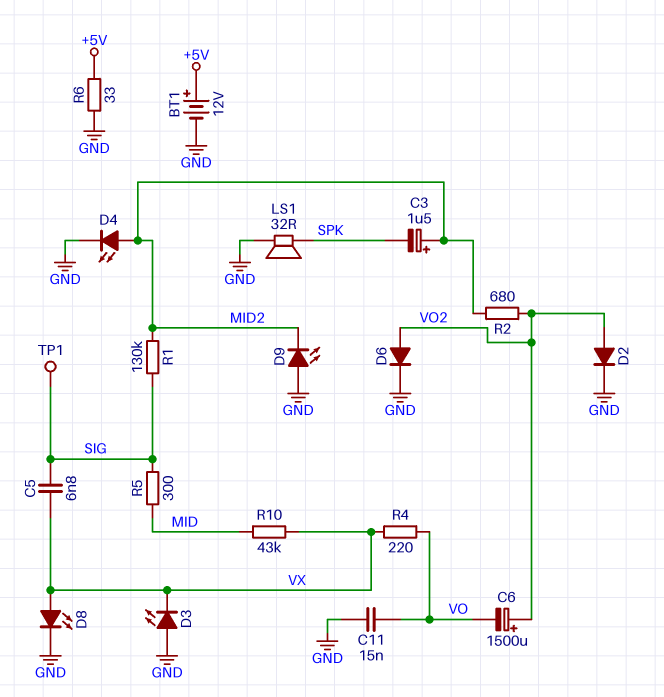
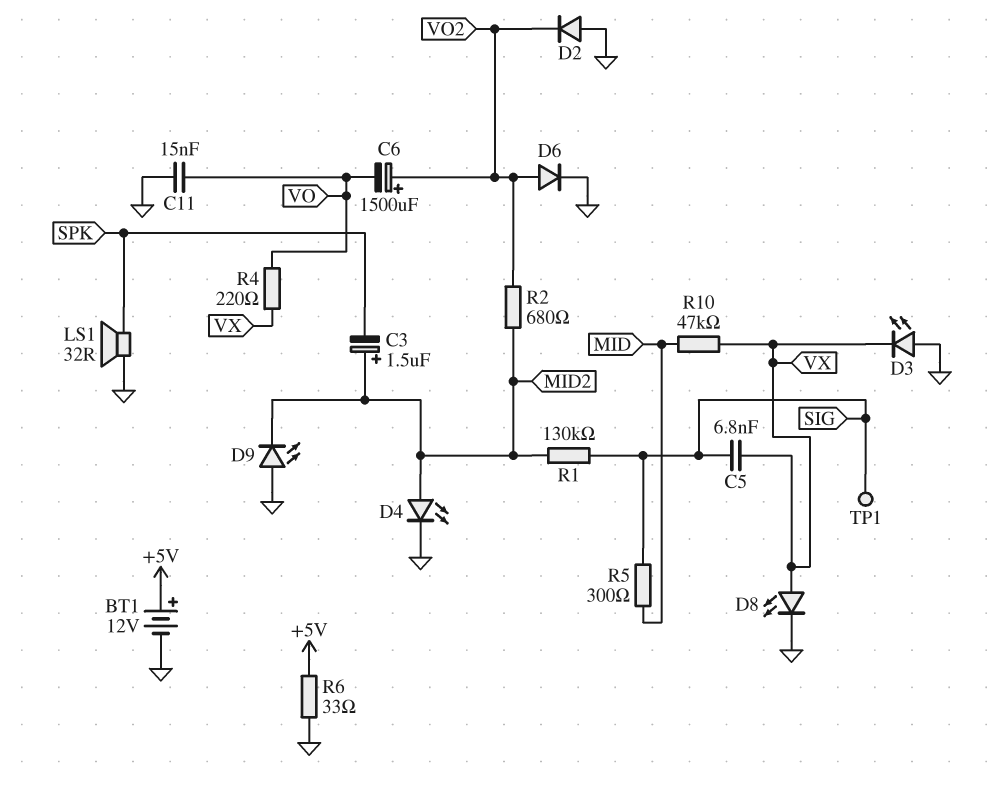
D2: diode (A VO2, K GND) -> diode (A GND, K VO2)
R10: 43k (MID, VX) -> 47k (MID, VX)

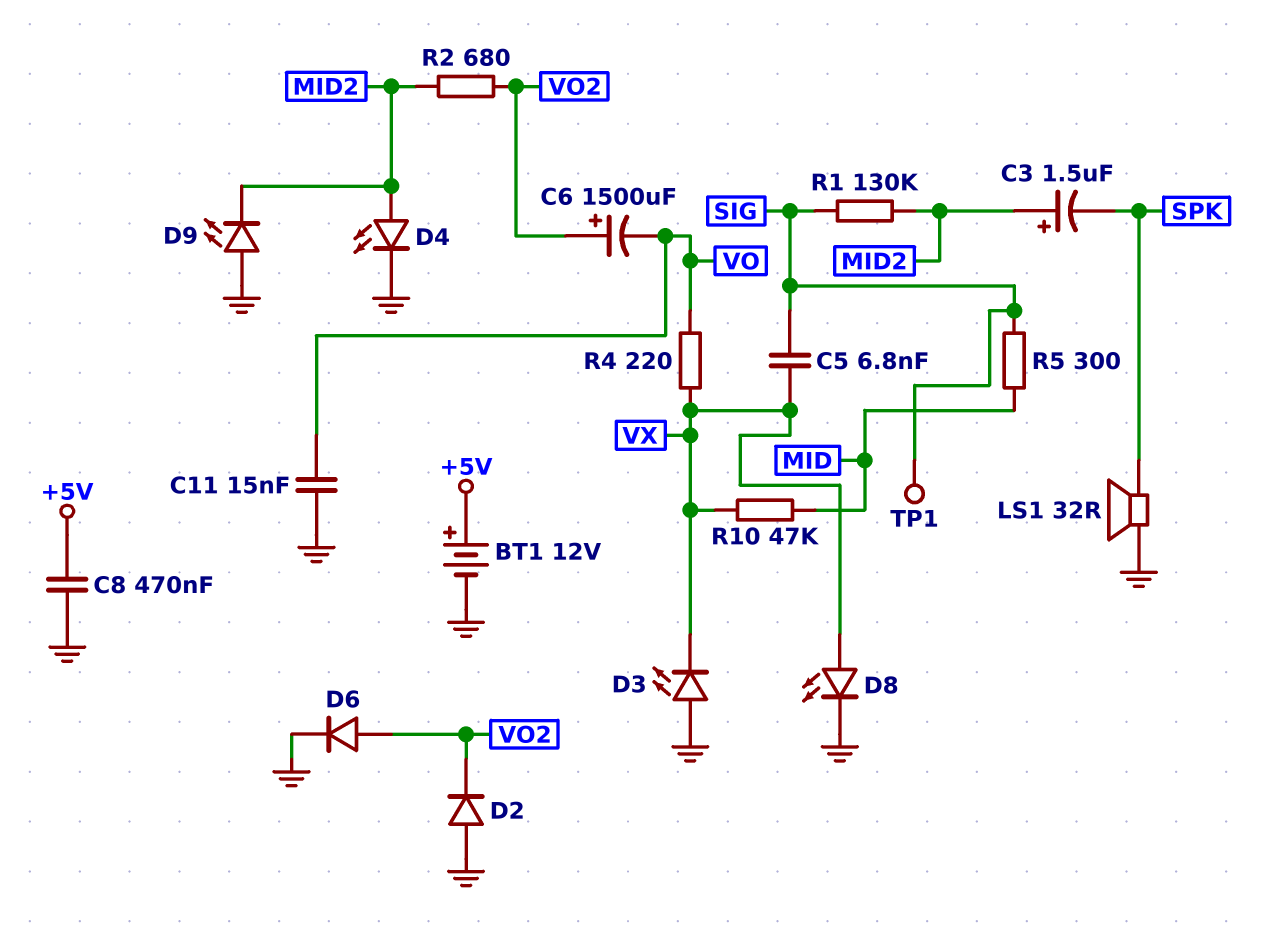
C8: none -> 470nF (+5V, GND)
R6: 33 (+5V, GND) -> none

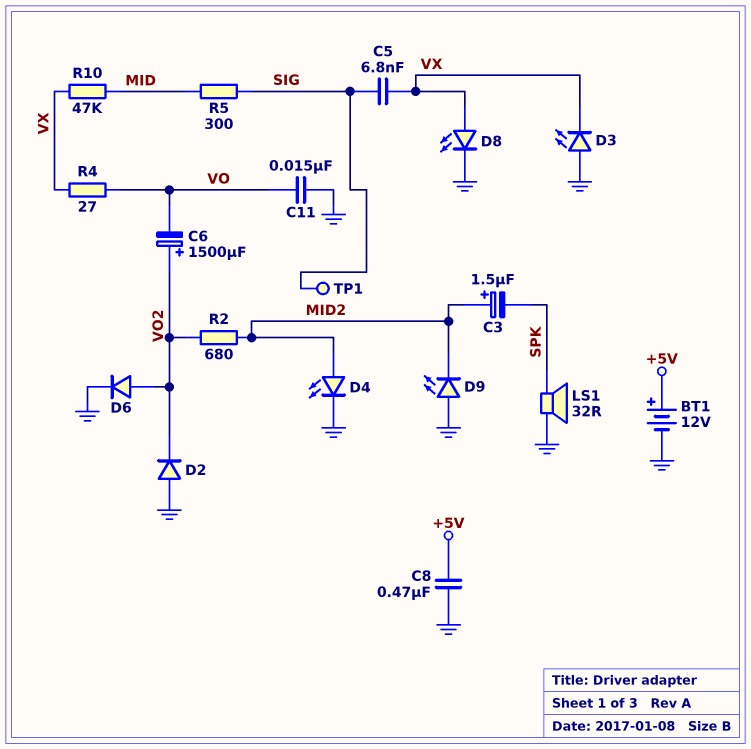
R1: 130k (MID2, SIG) -> none
R4: 220 (VO, VX) -> 27 (VO, VX)

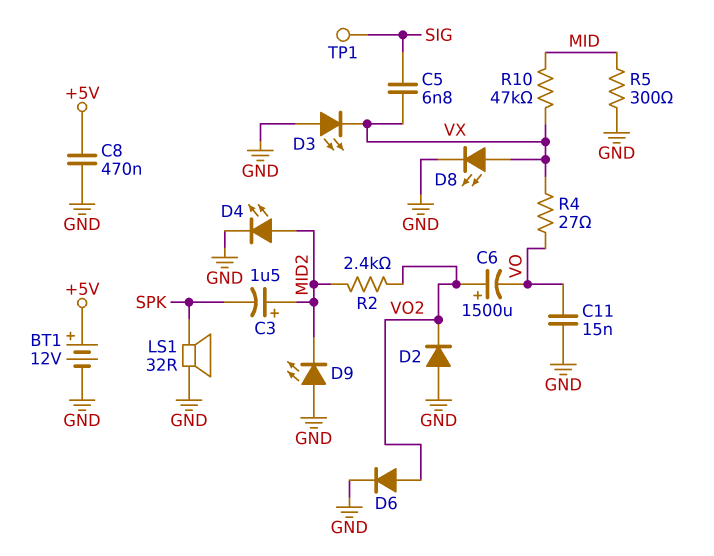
R2: 680 (MID2, VO2) -> 2.4k (MID2, VO2)
R5: 300 (MID, SIG) -> 300 (GND, MID)

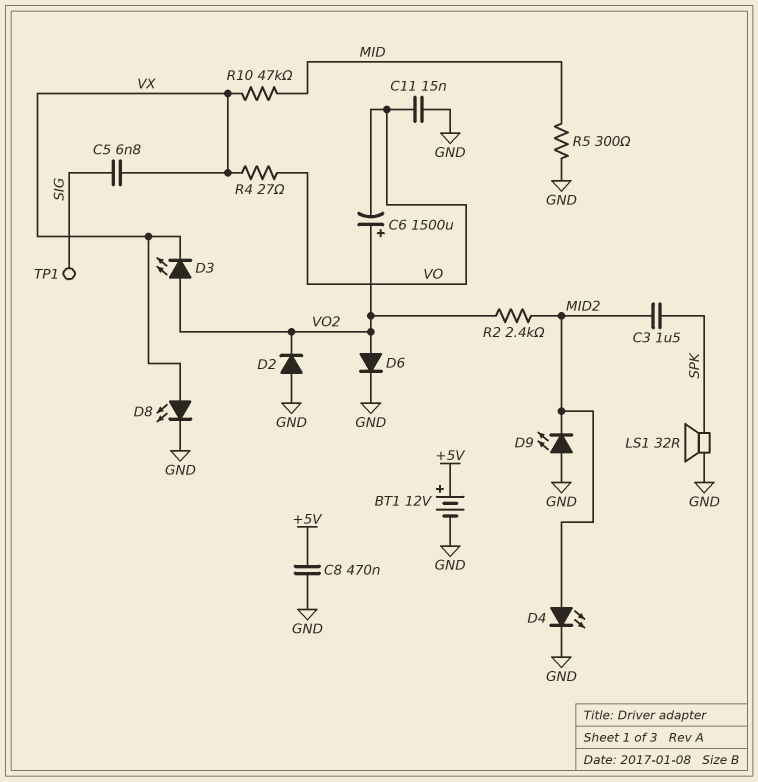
C3: 1.5uF (plus MID2, minus SPK) -> 1.5uF (MID2, SPK)
D3: LED (A GND, K VX) -> LED (A VO2, K VX)

